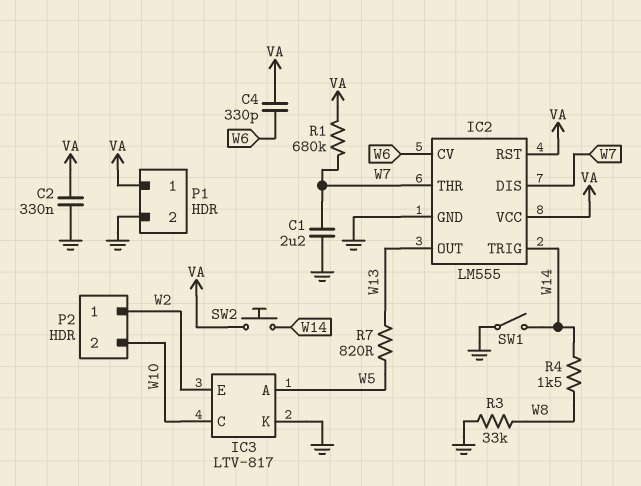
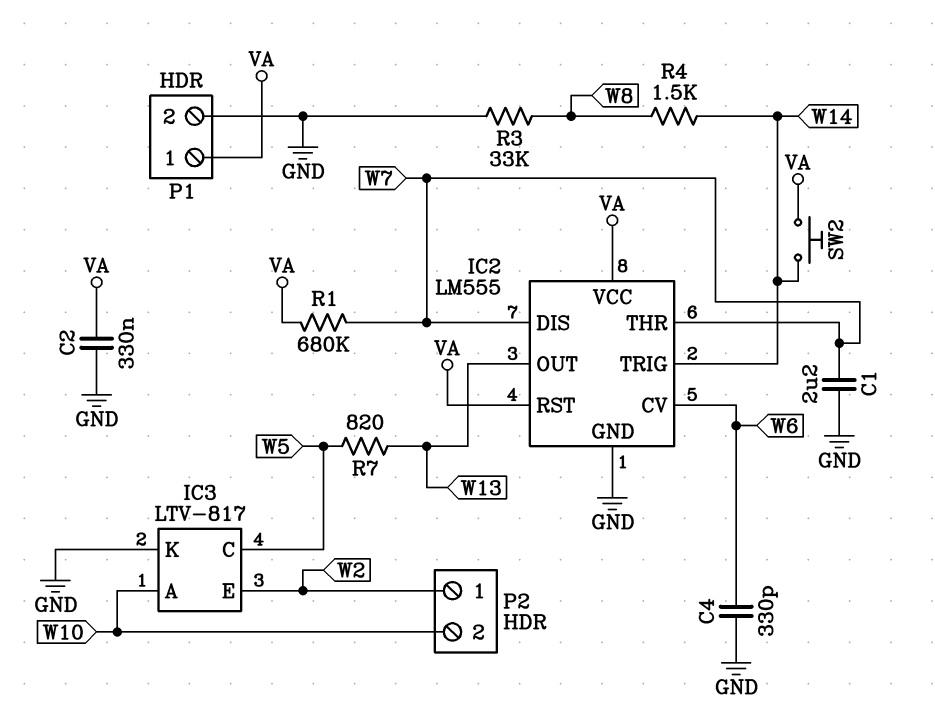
C4: 330pF (VA, W6) -> 330pF (GND, W6)
IC3 pin A: W5 -> W10
IC3 pin C: W10 -> W5
SW1: switch (GND, W14) -> none

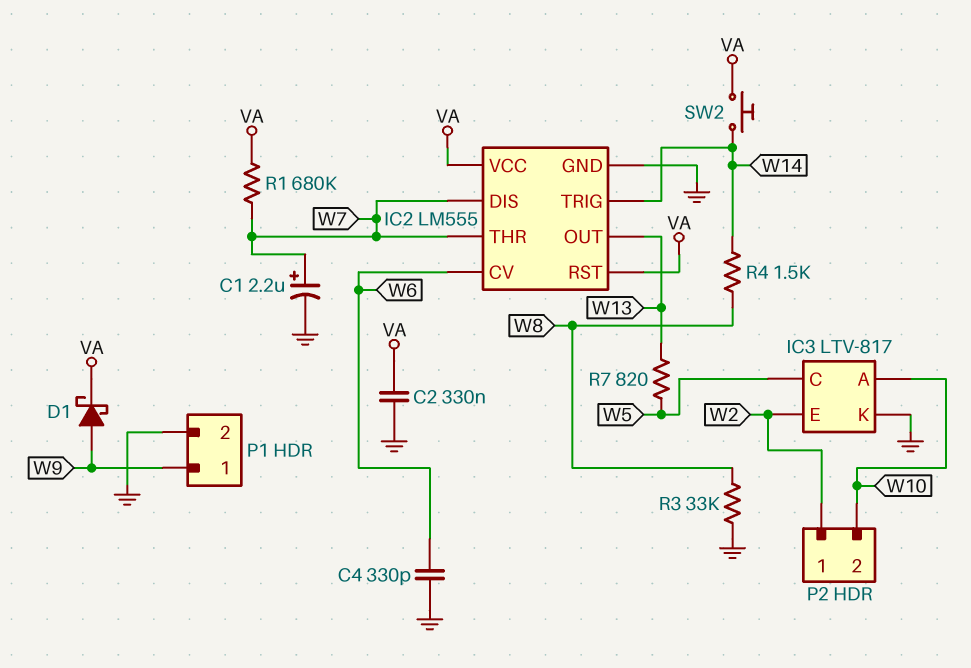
C1: 2.2uF (GND, W7) -> 2.2uF (plus W7, minus GND)
D1: none -> schottky (A W9, K VA)
P1 pin 1: VA -> W9

